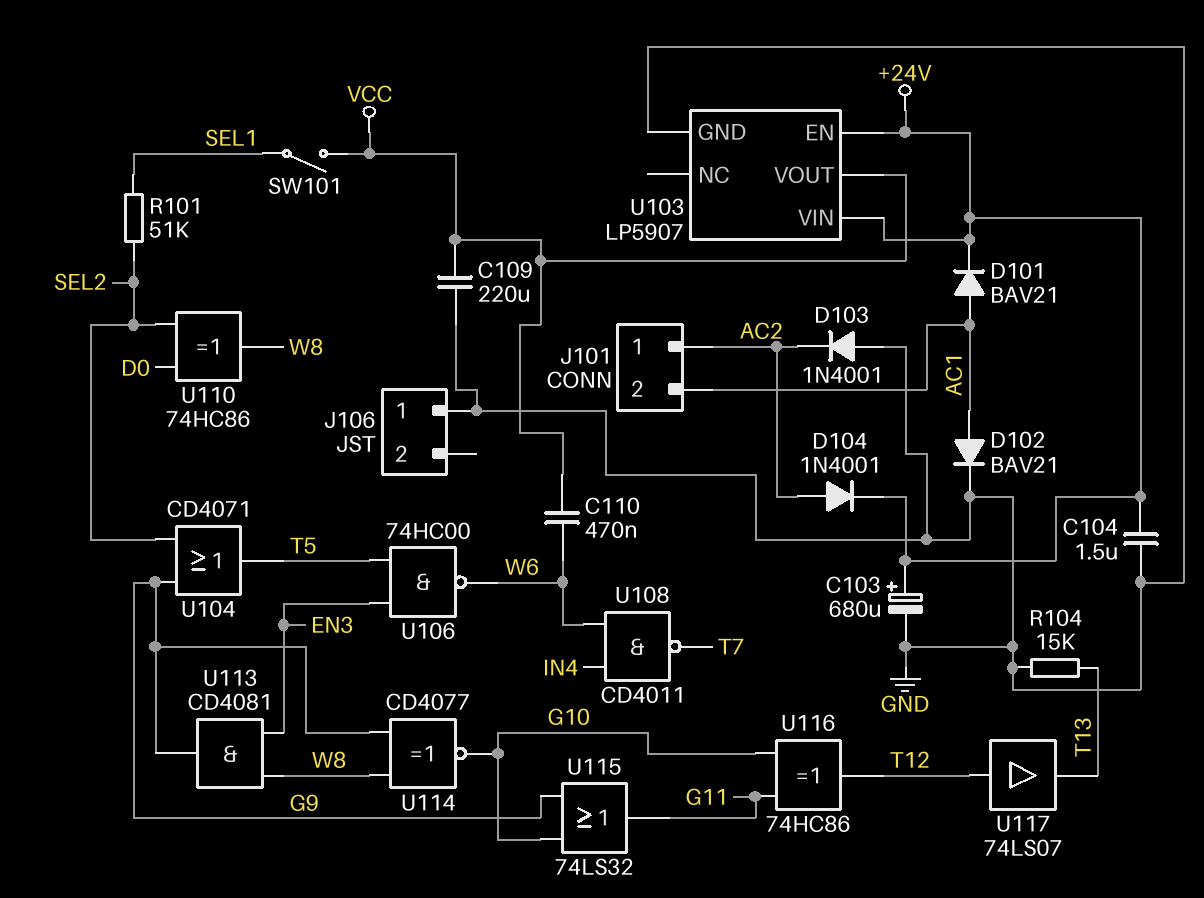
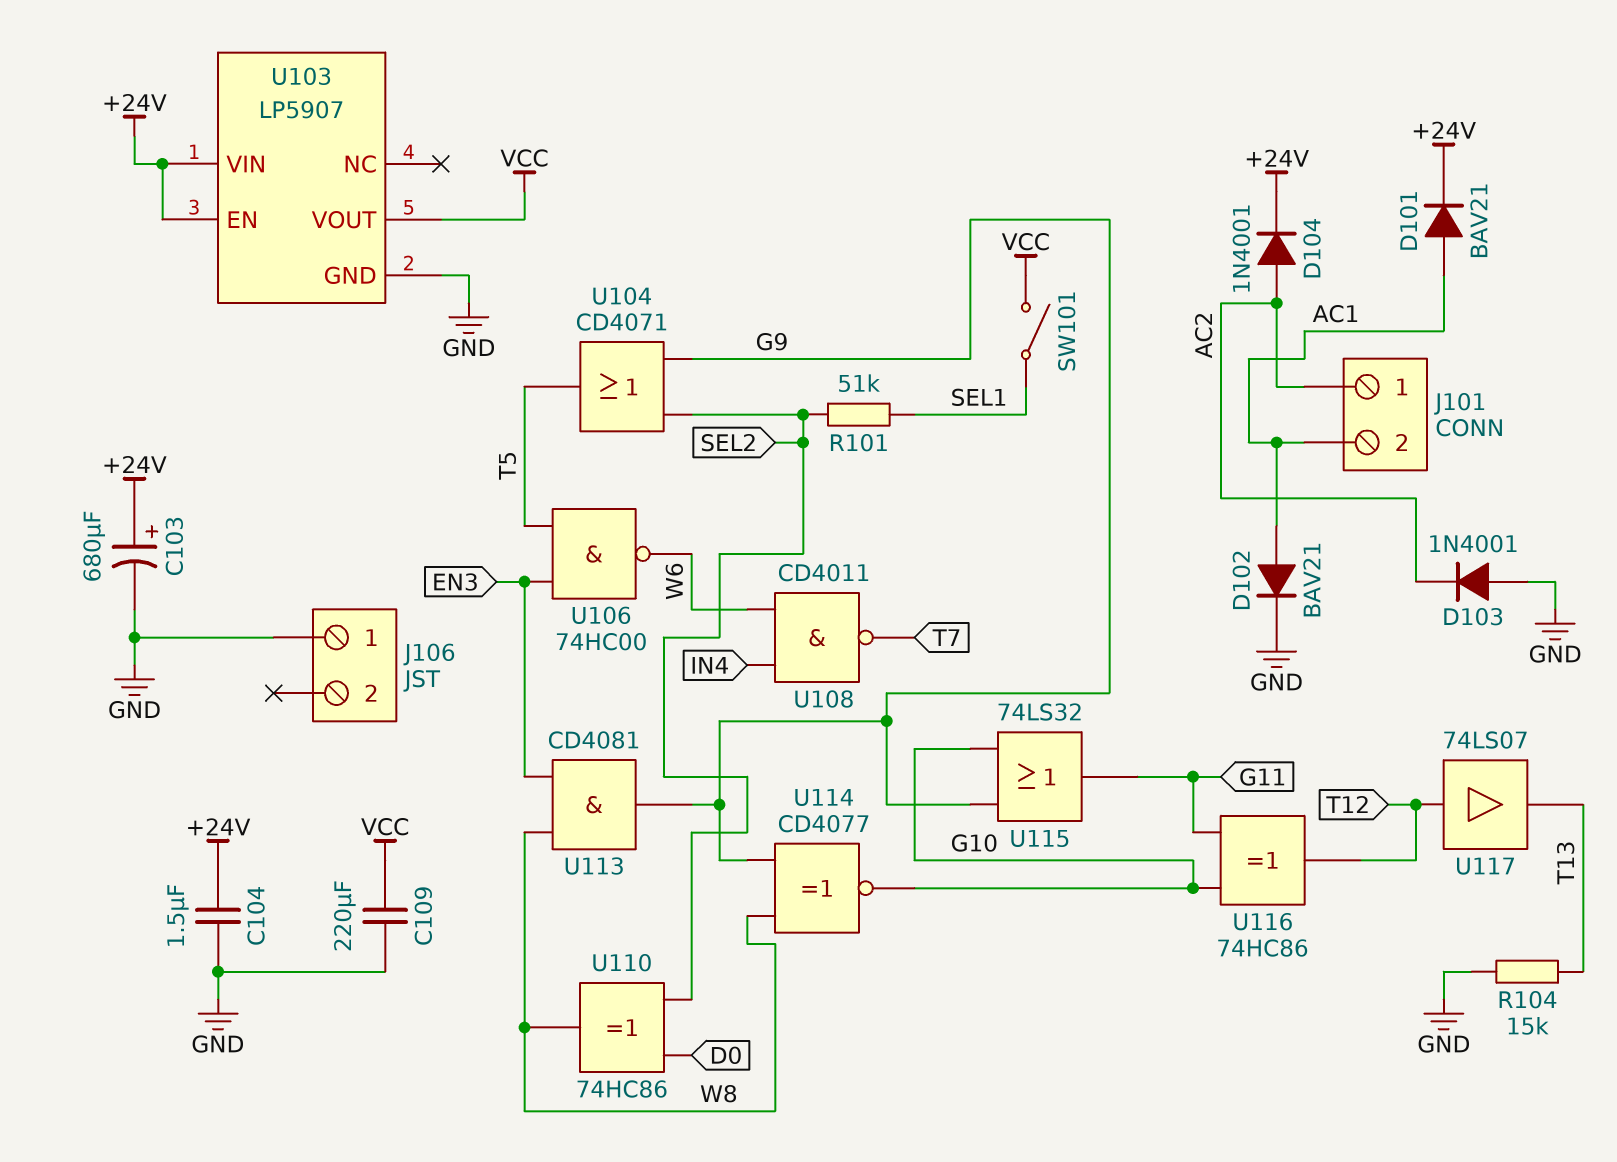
C110: 470nF (VCC, W6) -> none

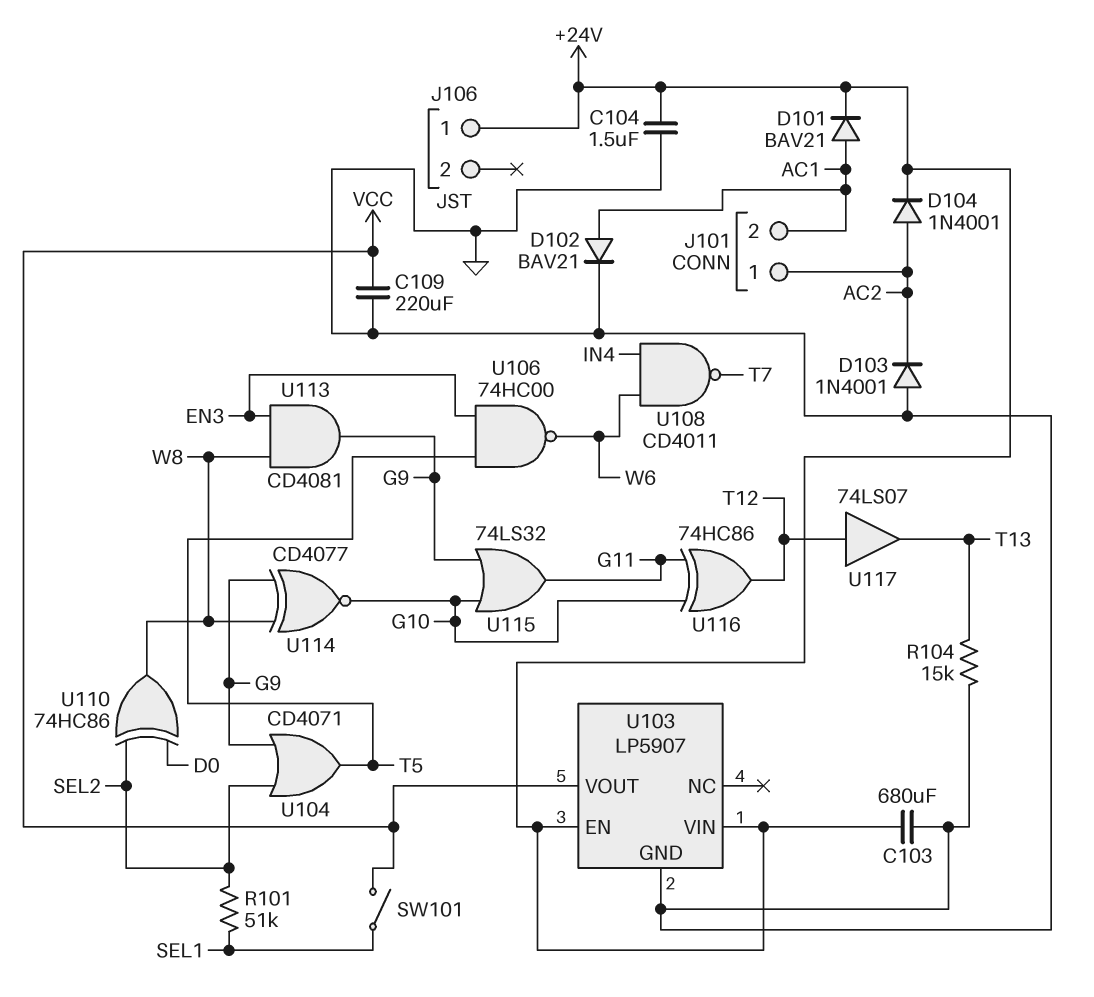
C103: 680uF (plus +24V, minus GND) -> 680uF (+24V, GND)
J106 pin 1: GND -> +24V

